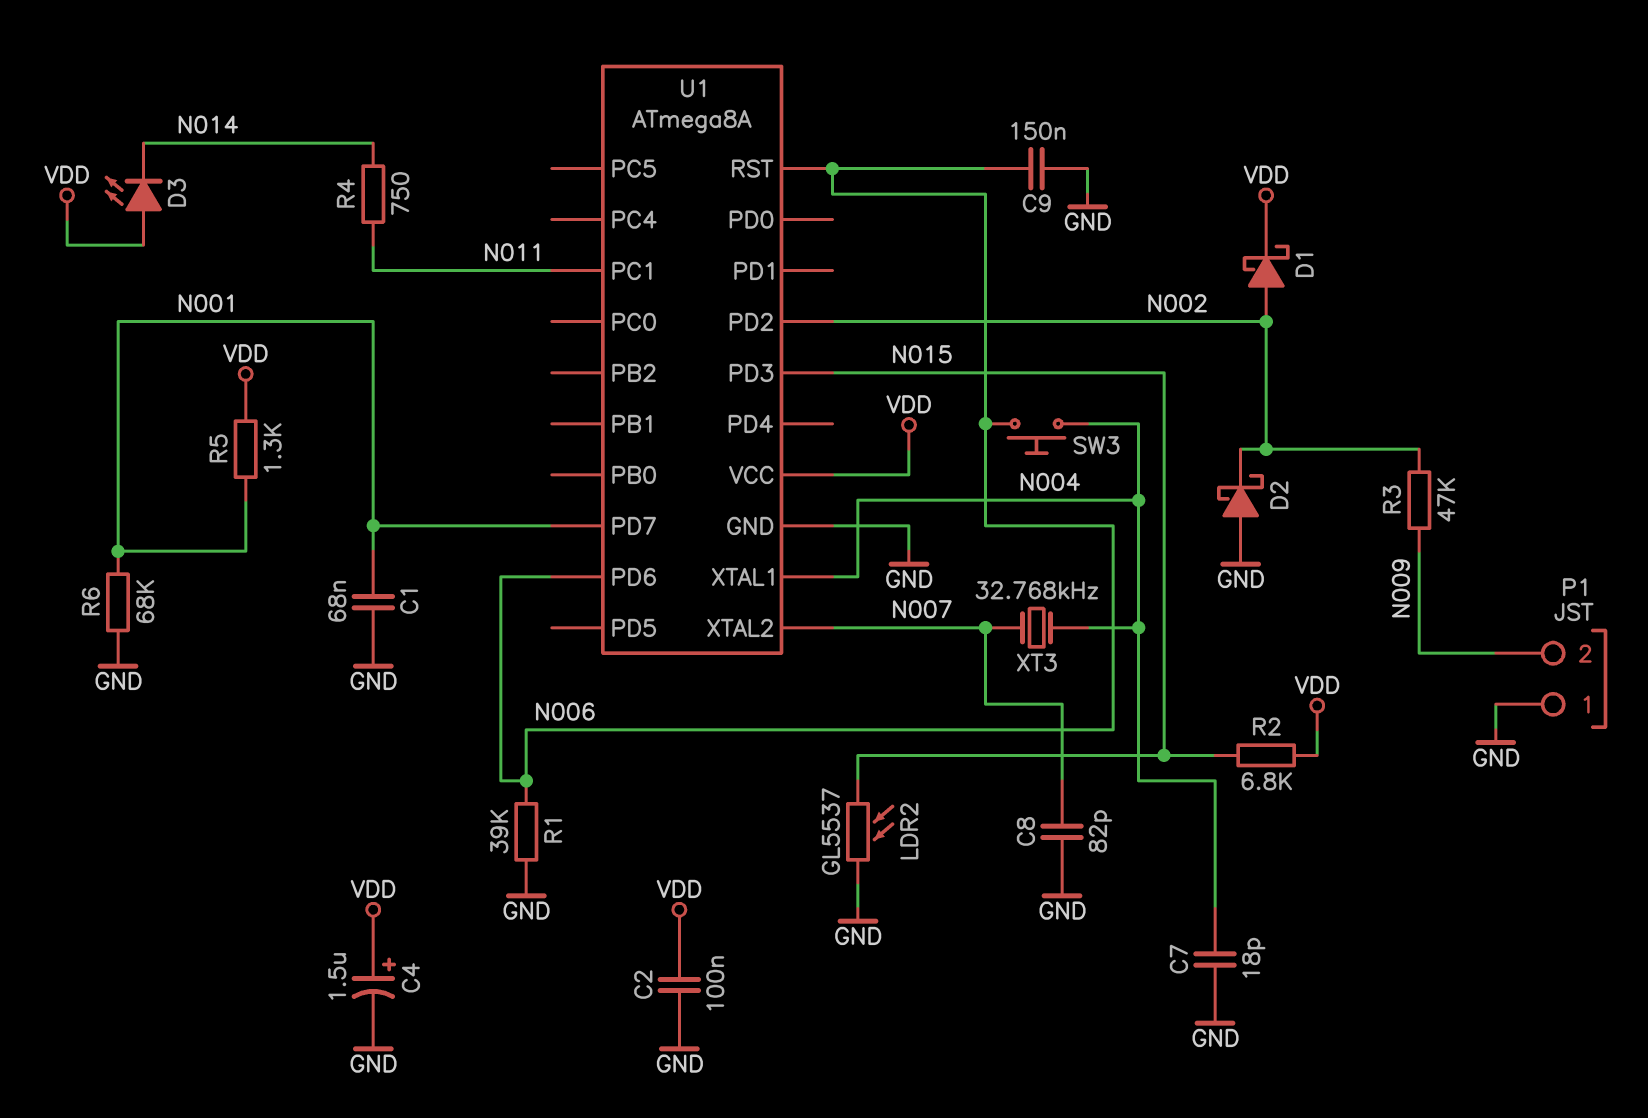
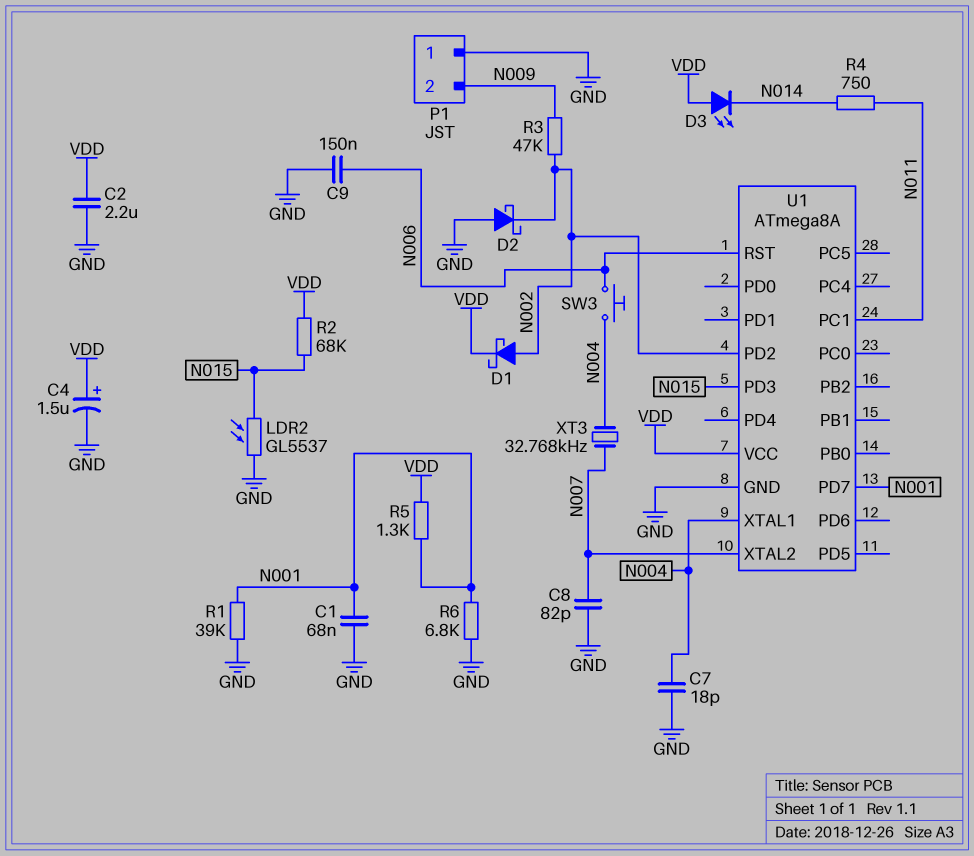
C2: 100nF (GND, VDD) -> 2.2uF (GND, VDD)
R1: 39k (GND, N006) -> 39k (GND, N001)
R2: 6.8k (N015, VDD) -> 68k (N015, VDD)
R6: 68k (GND, N001) -> 6.8k (GND, N001)
U1 pin PD6: N006 -> none

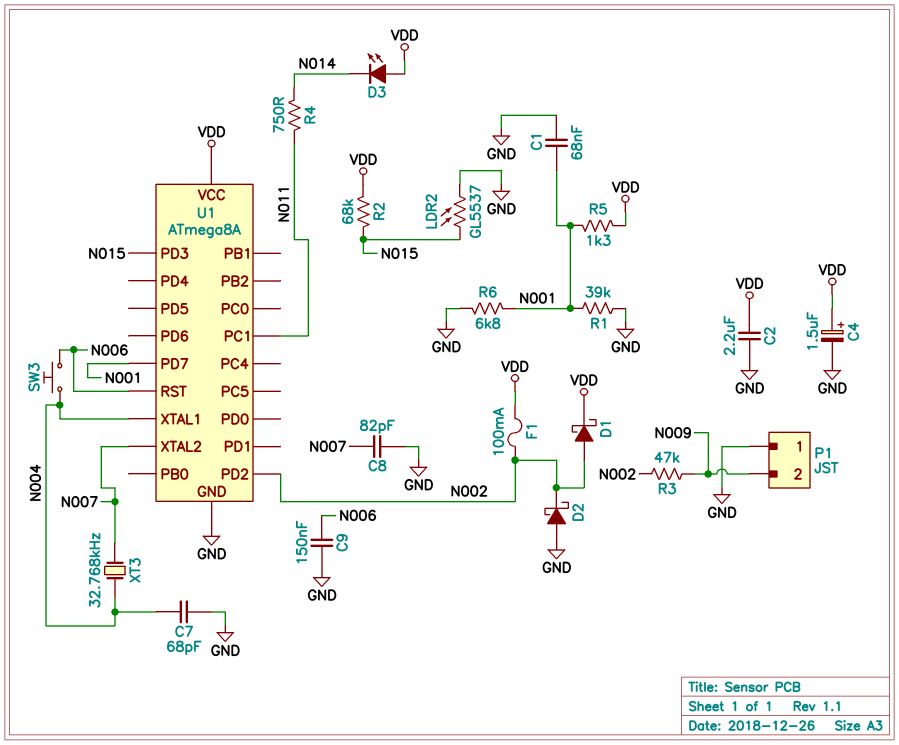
C7: 18pF (GND, N004) -> 68pF (GND, N004)
F1: none -> 100mA (N002, VDD)

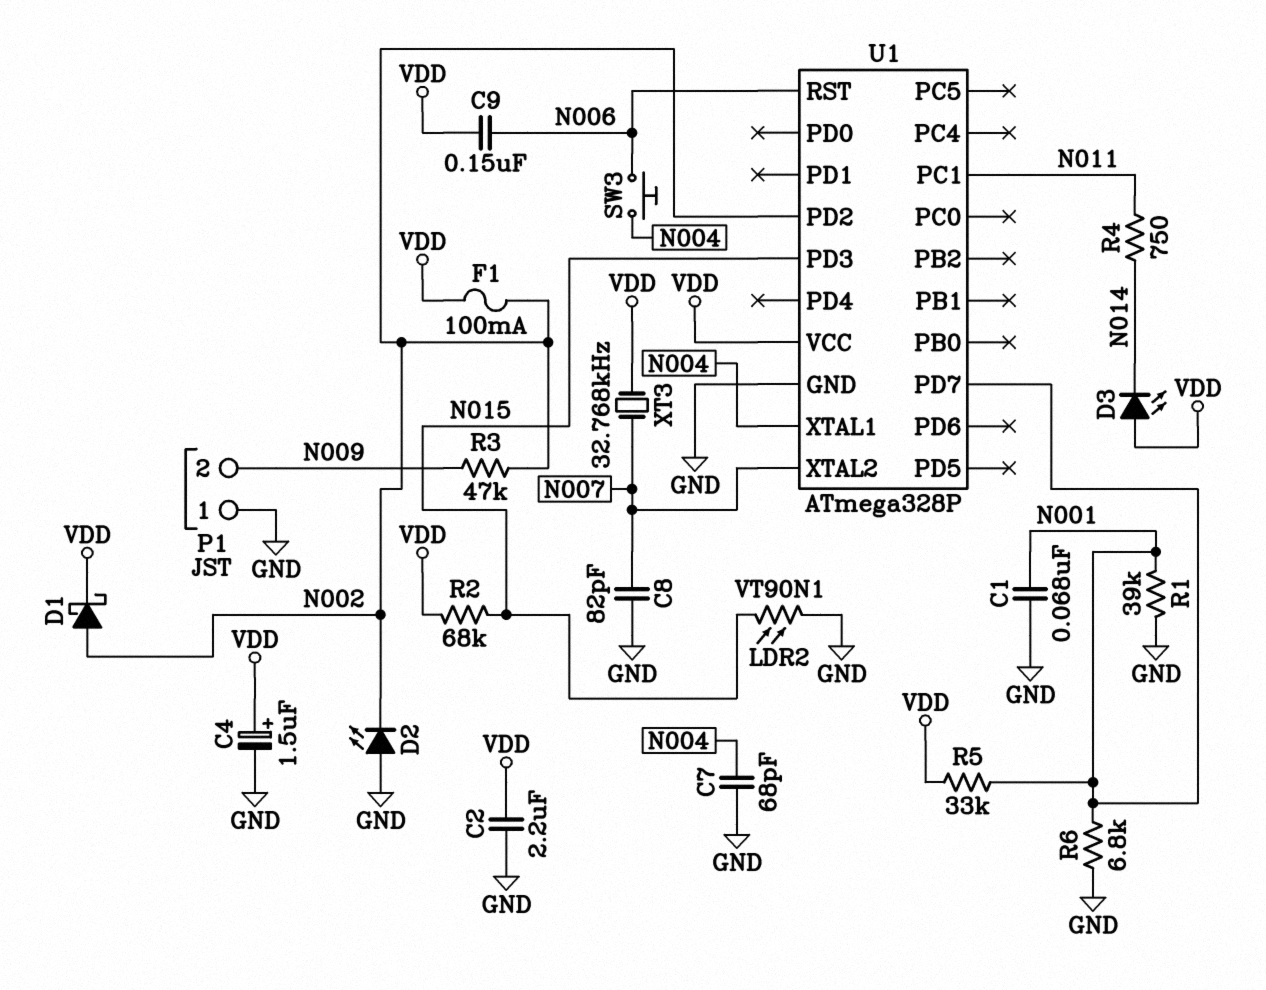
C9: 150nF (GND, N006) -> 150nF (N006, VDD)
D2: schottky (A GND, K N002) -> LED (A GND, K N002)
LDR2: GL5537 (GND, N015) -> VT90N1 (GND, N015)
R5: 1.3k (N001, VDD) -> 33k (N001, VDD)
U1: ATmega8A -> ATmega328P
XT3: 32.768kHz (N004, N007) -> 32.768kHz (N007, VDD)

